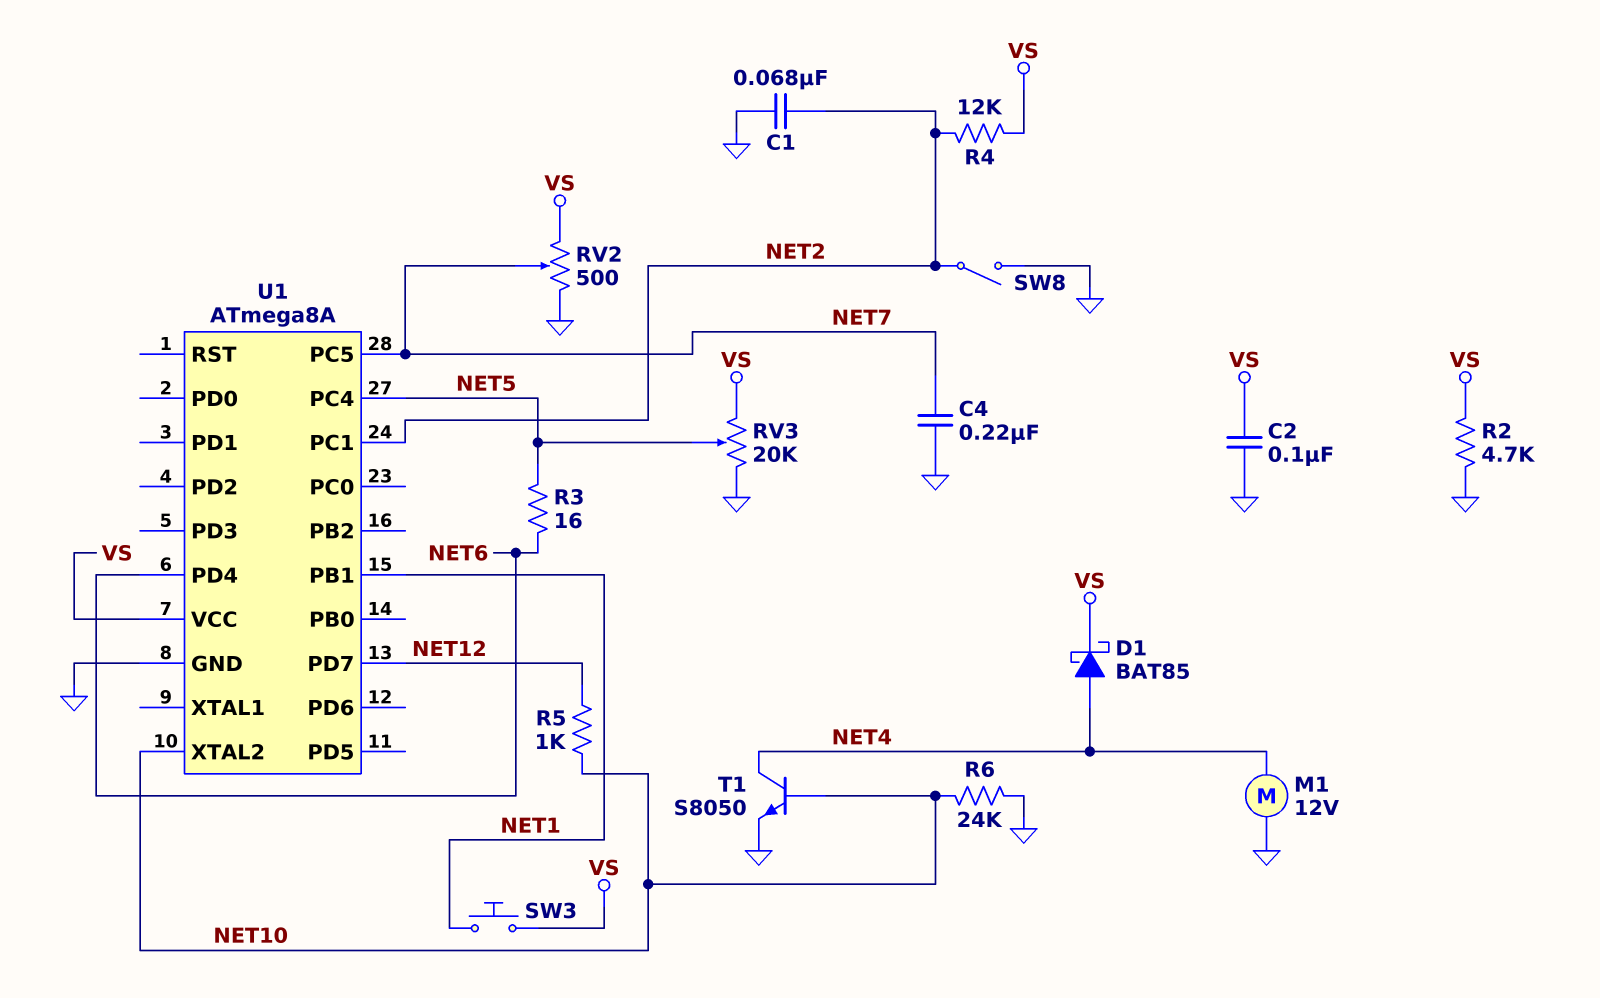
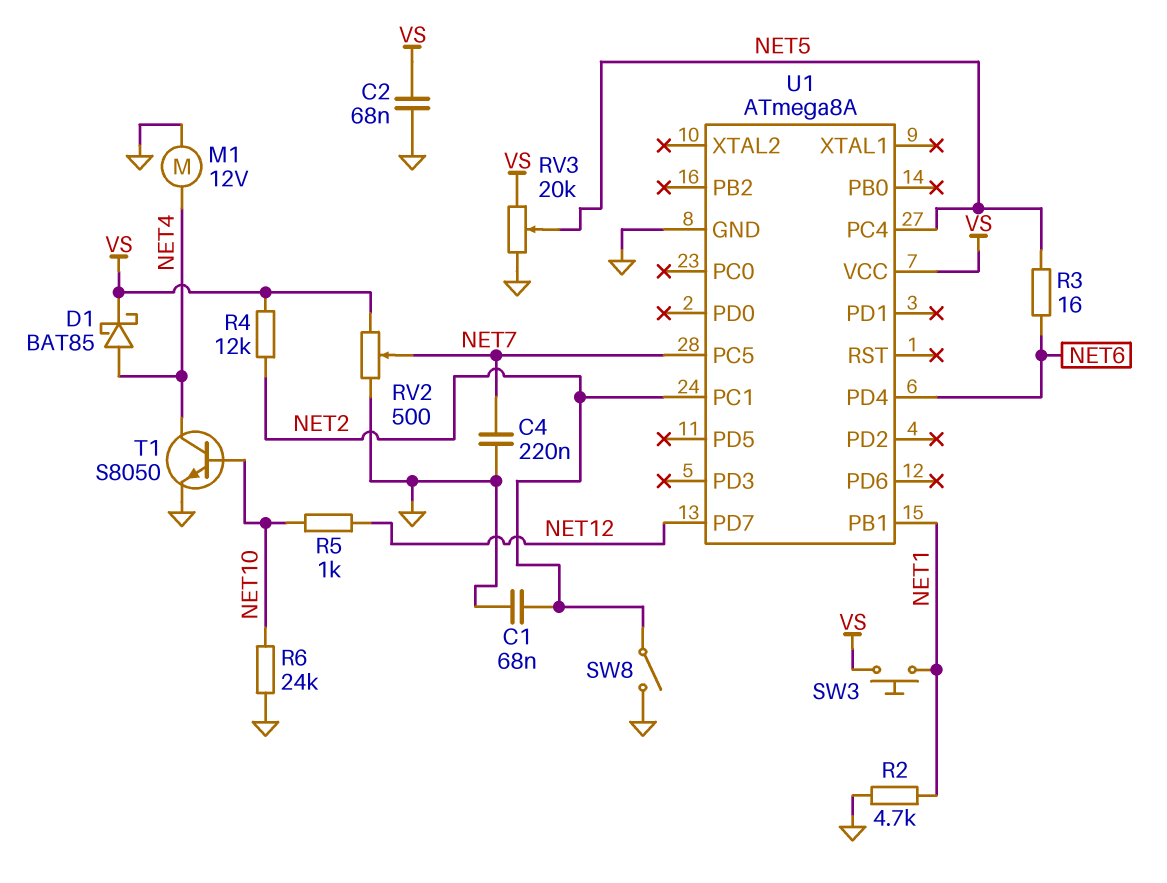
C2: 100nF (GND, VS) -> 68nF (GND, VS)
R2: 4.7k (GND, VS) -> 4.7k (GND, NET1)
U1 pin XTAL2: NET10 -> none

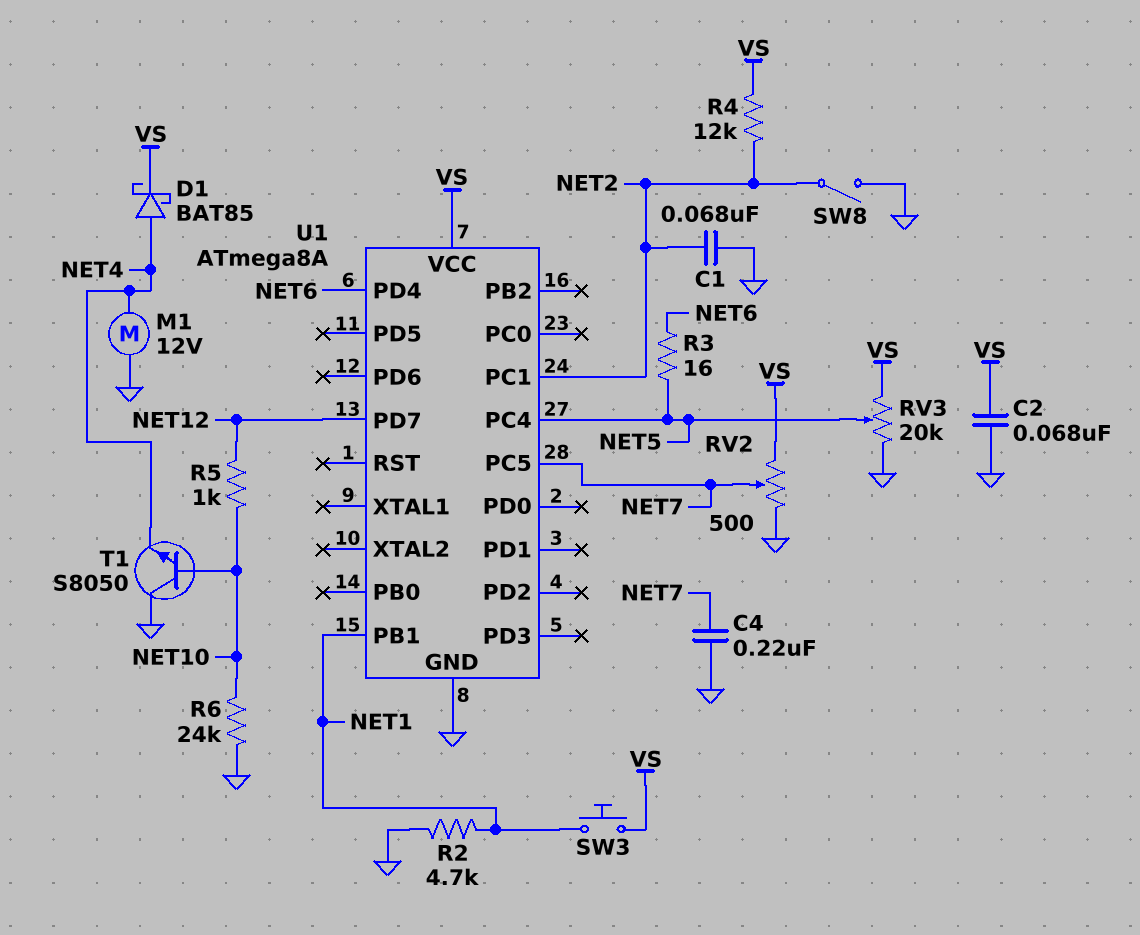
T1: NPN S8050 (B NET10, C NET4, E GND) -> NPN S8050 (B NET10, C GND, E NET4)

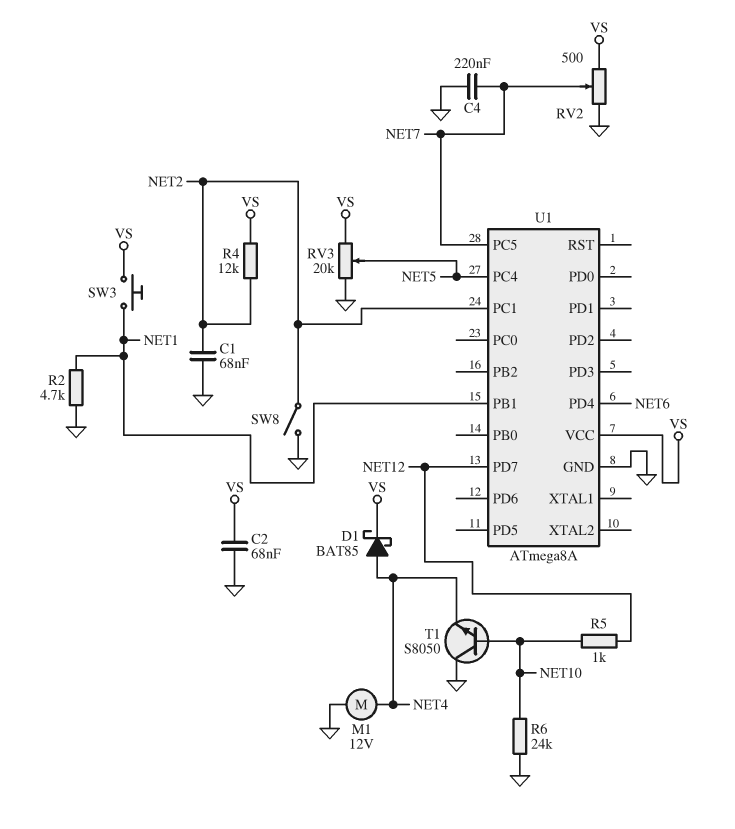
R3: 16 (NET5, NET6) -> none

